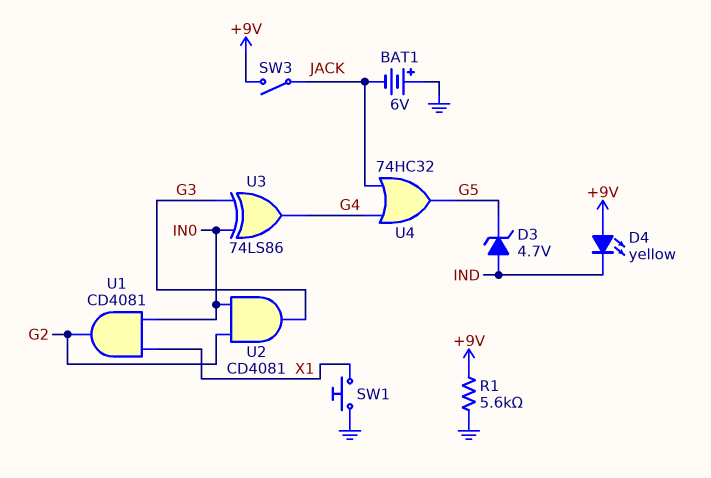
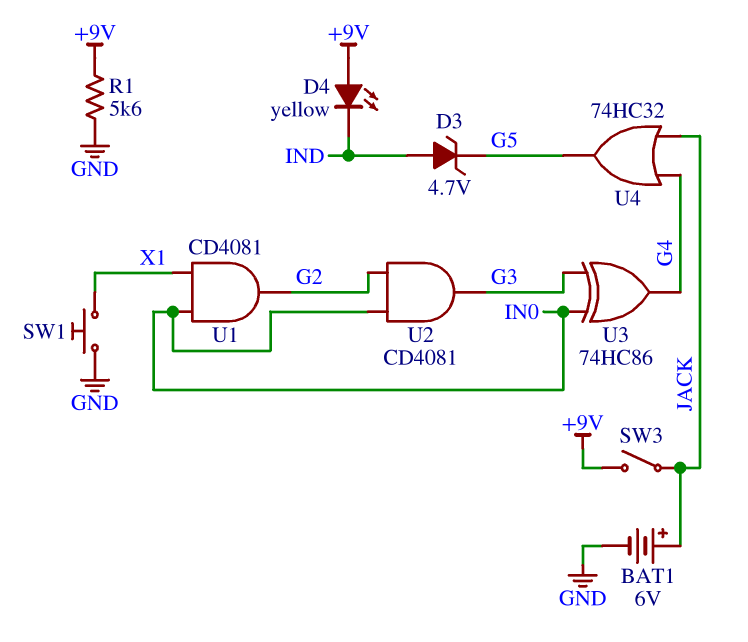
BAT1: 6V (plus GND, minus JACK) -> 6V (plus JACK, minus GND)
U3: XOR 74LS86 (in G3, in IN0, out G4) -> XOR 74HC86 (in G3, in IN0, out G4)

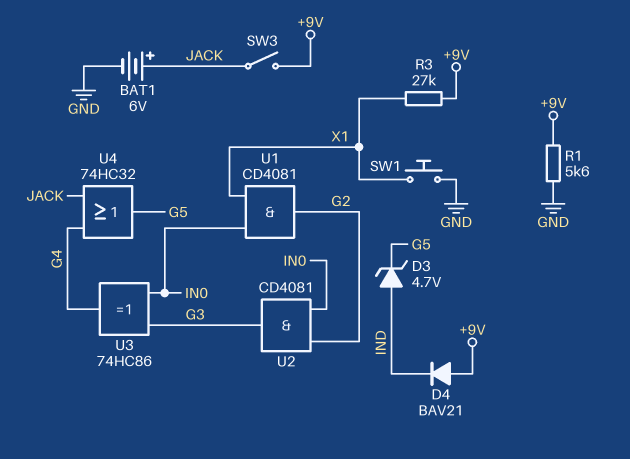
D4: LED yellow (A +9V, K IND) -> diode BAV21 (A +9V, K IND)
R3: none -> 27k (+9V, X1)

